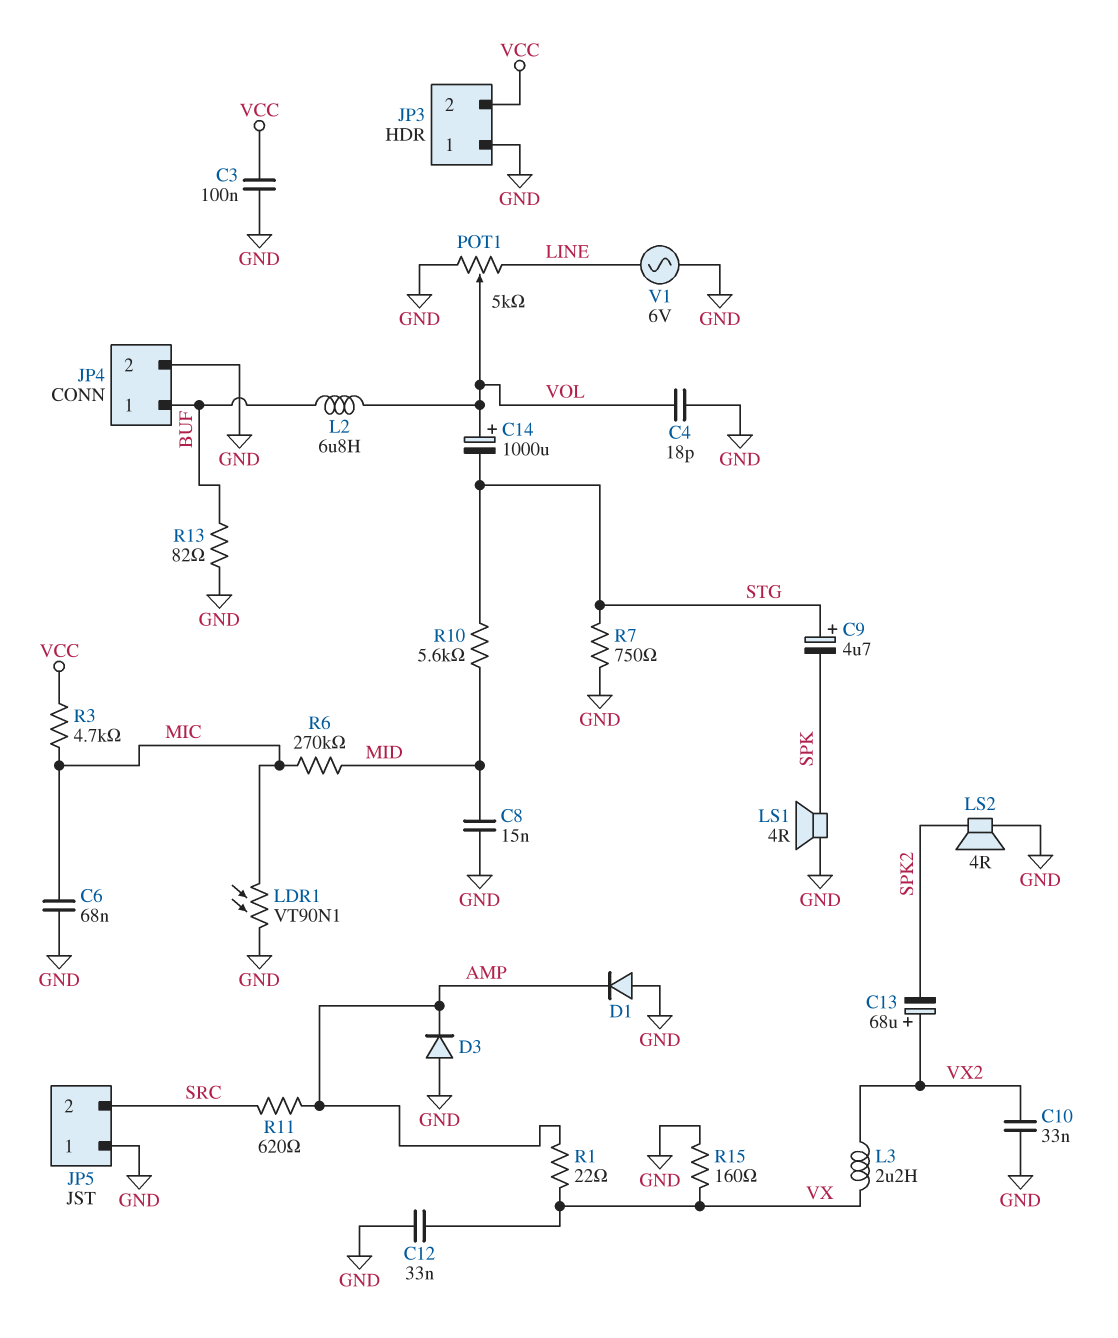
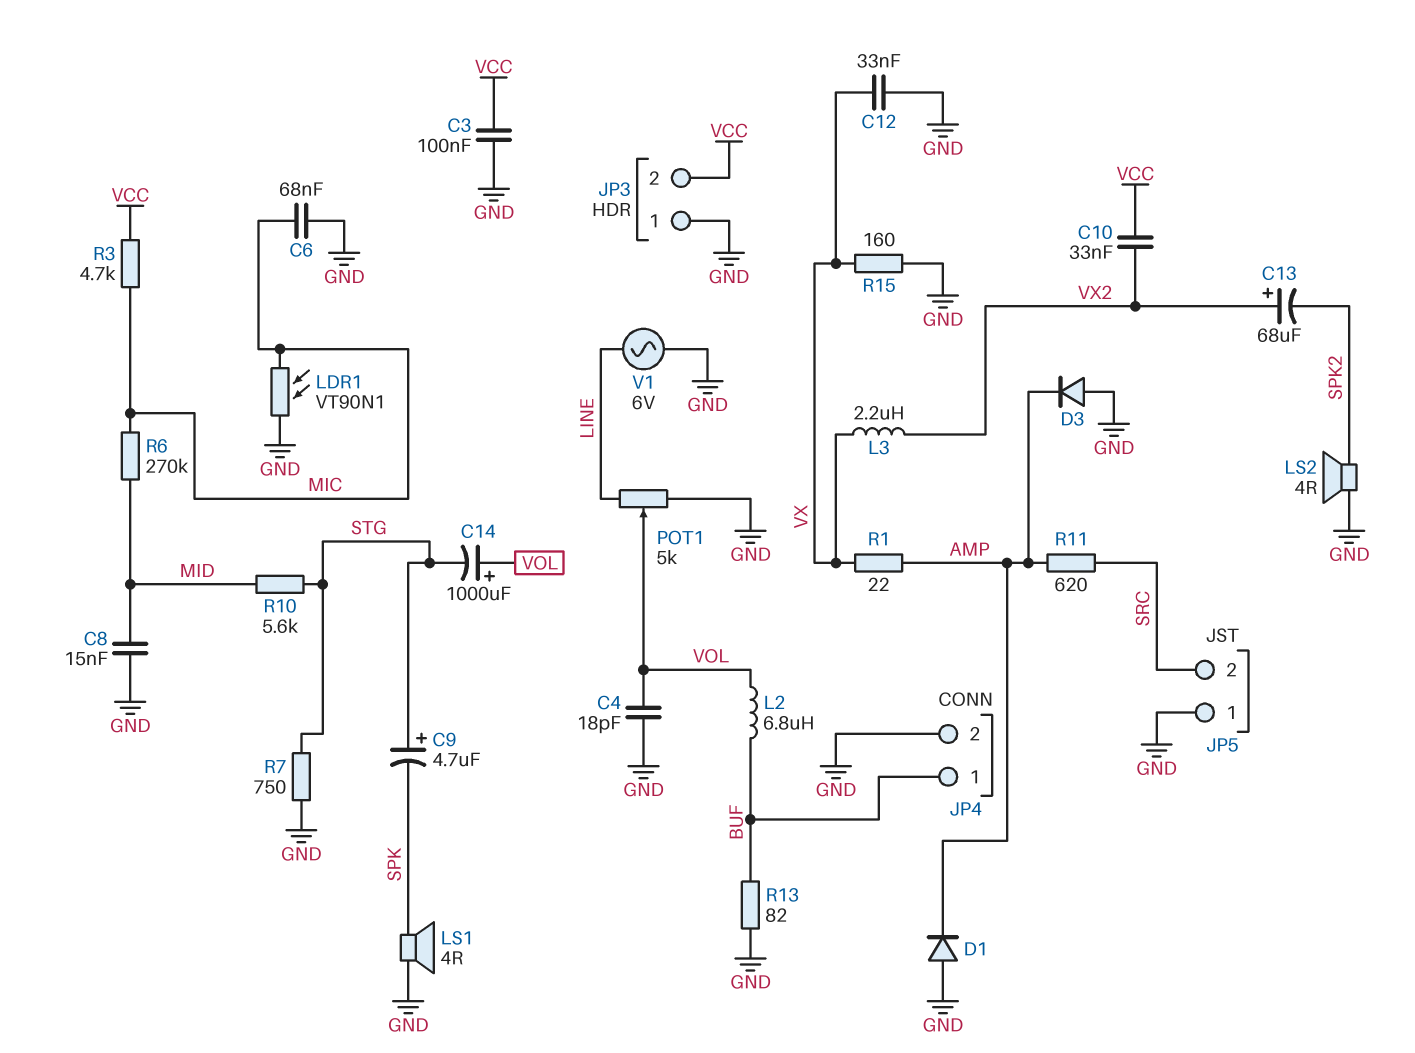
C10: 33nF (GND, VX2) -> 33nF (VCC, VX2)

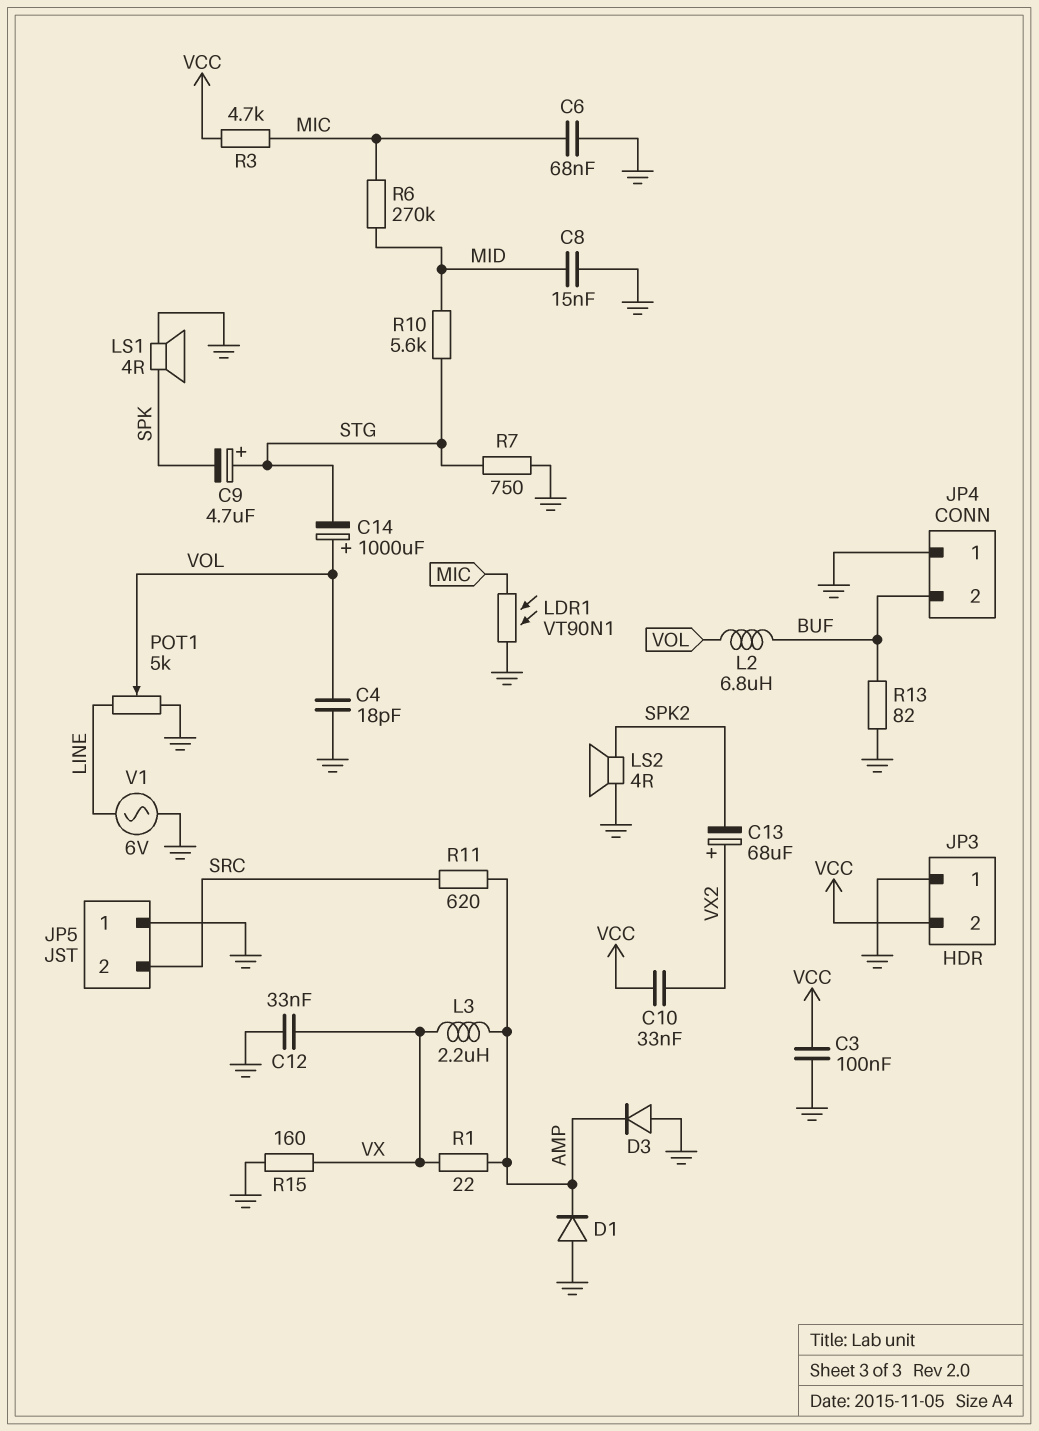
JP4 pin 1: BUF -> GND
JP4 pin 2: GND -> BUF
L3: 2.2uH (VX, VX2) -> 2.2uH (AMP, VX)

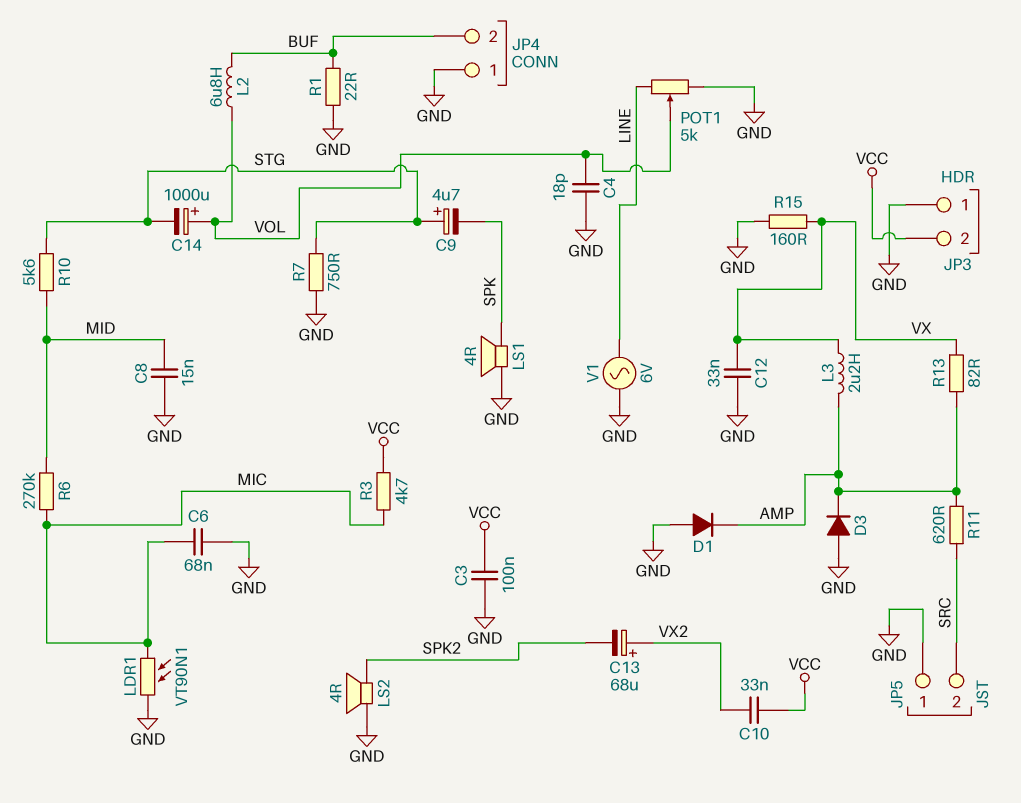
R1: 22 (AMP, VX) -> 22 (BUF, GND)
R13: 82 (BUF, GND) -> 82 (AMP, VX)

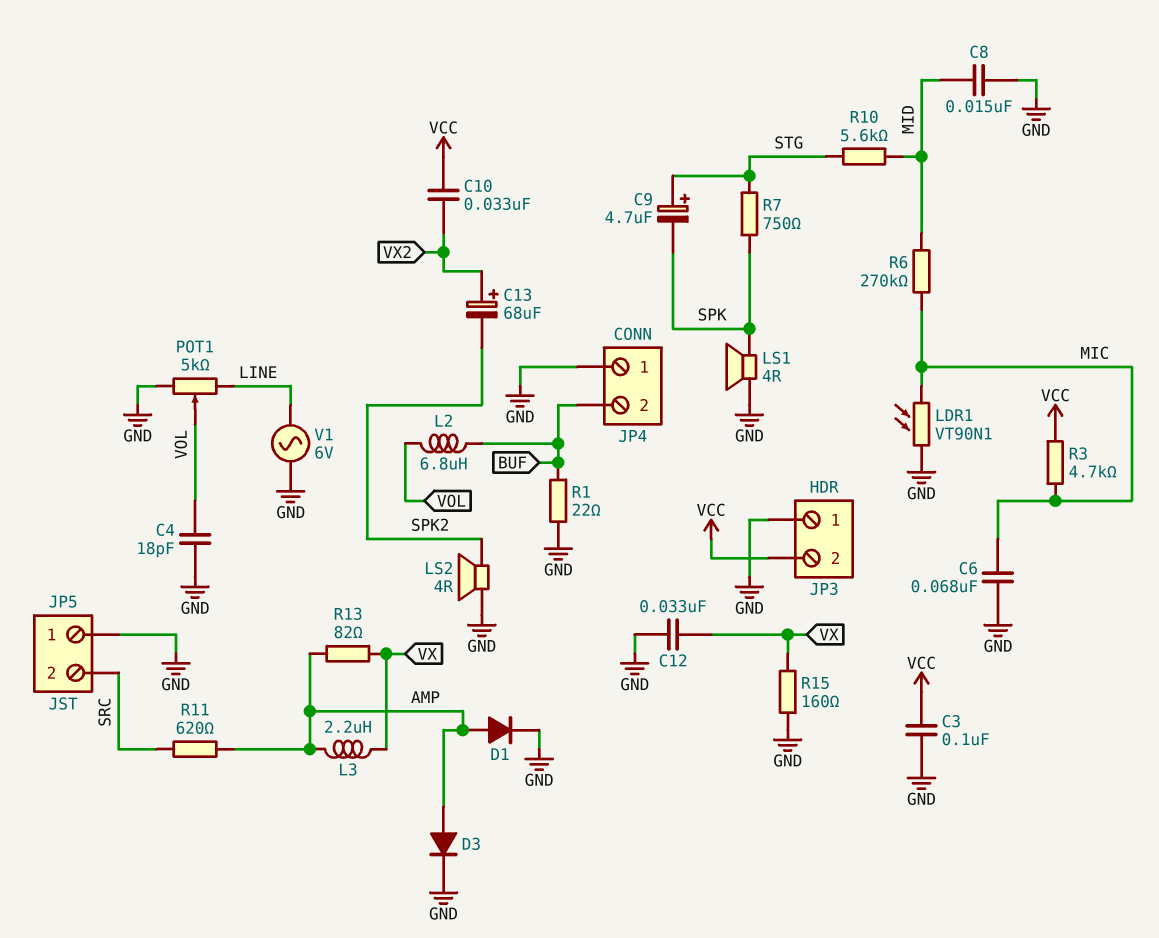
C14: 1000uF (plus VOL, minus STG) -> none
D1: diode (A GND, K AMP) -> diode (A AMP, K GND)
D3: diode (A GND, K AMP) -> diode (A AMP, K GND)
R7: 750 (GND, STG) -> 750 (SPK, STG)

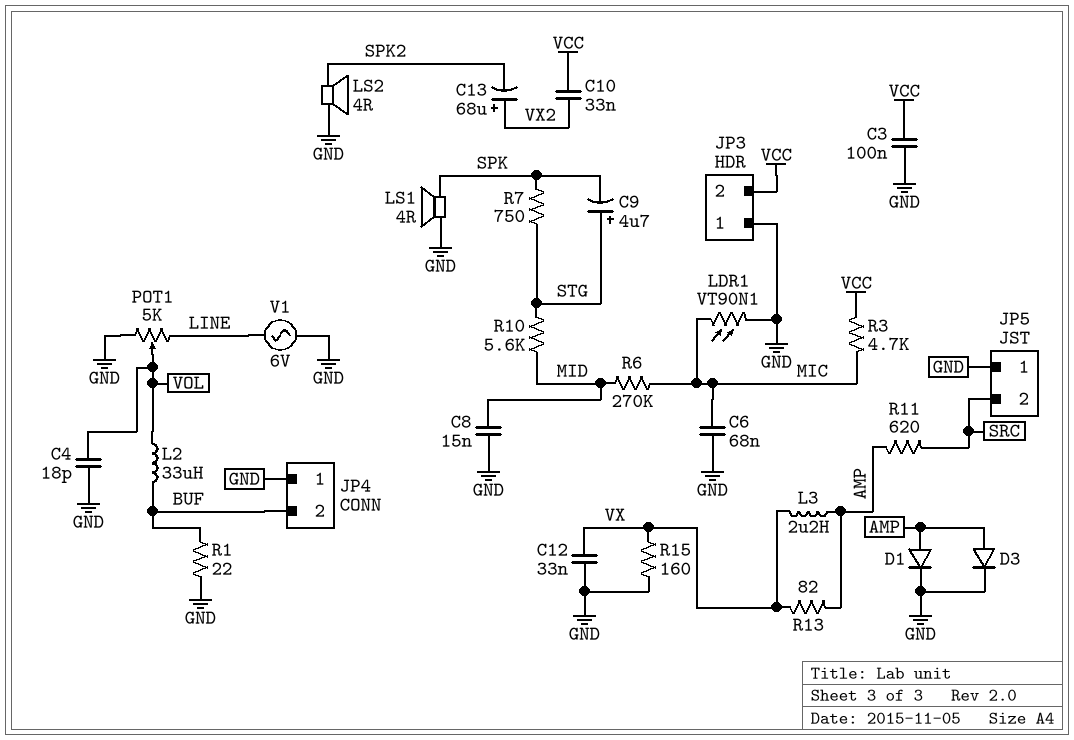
L2: 6.8uH (BUF, VOL) -> 33uH (BUF, VOL)

